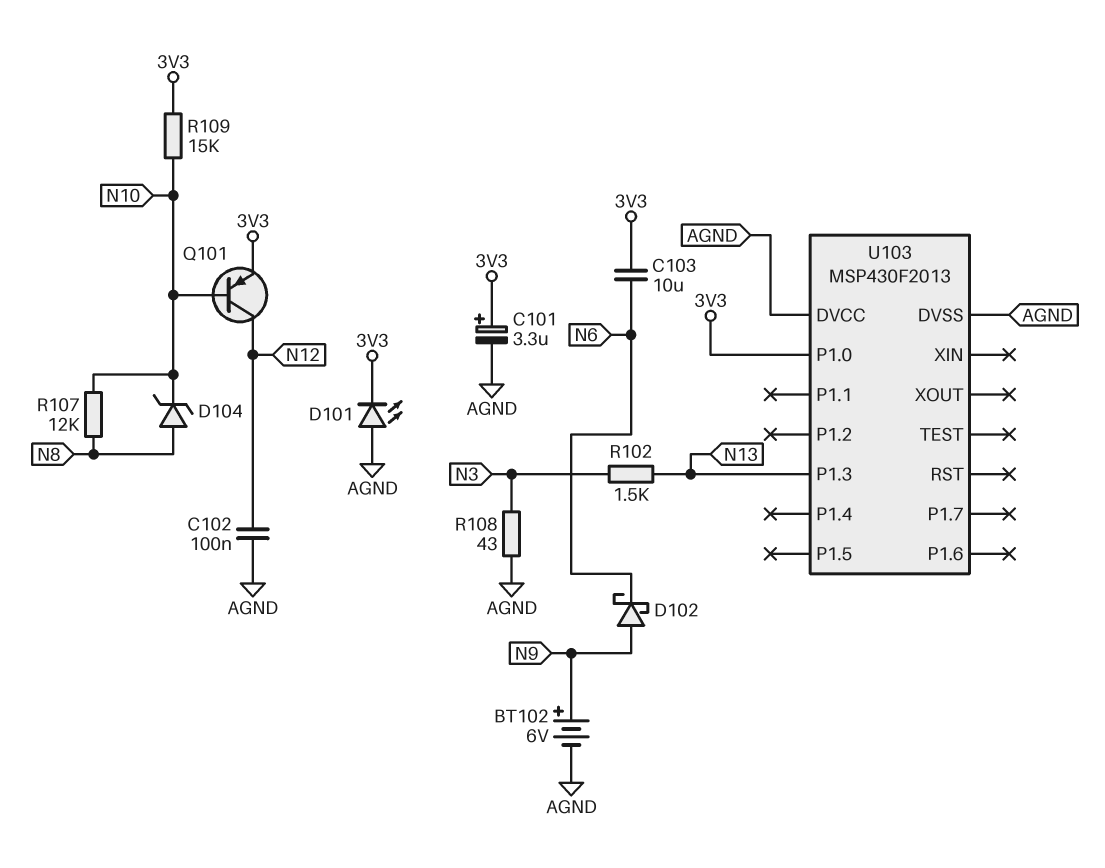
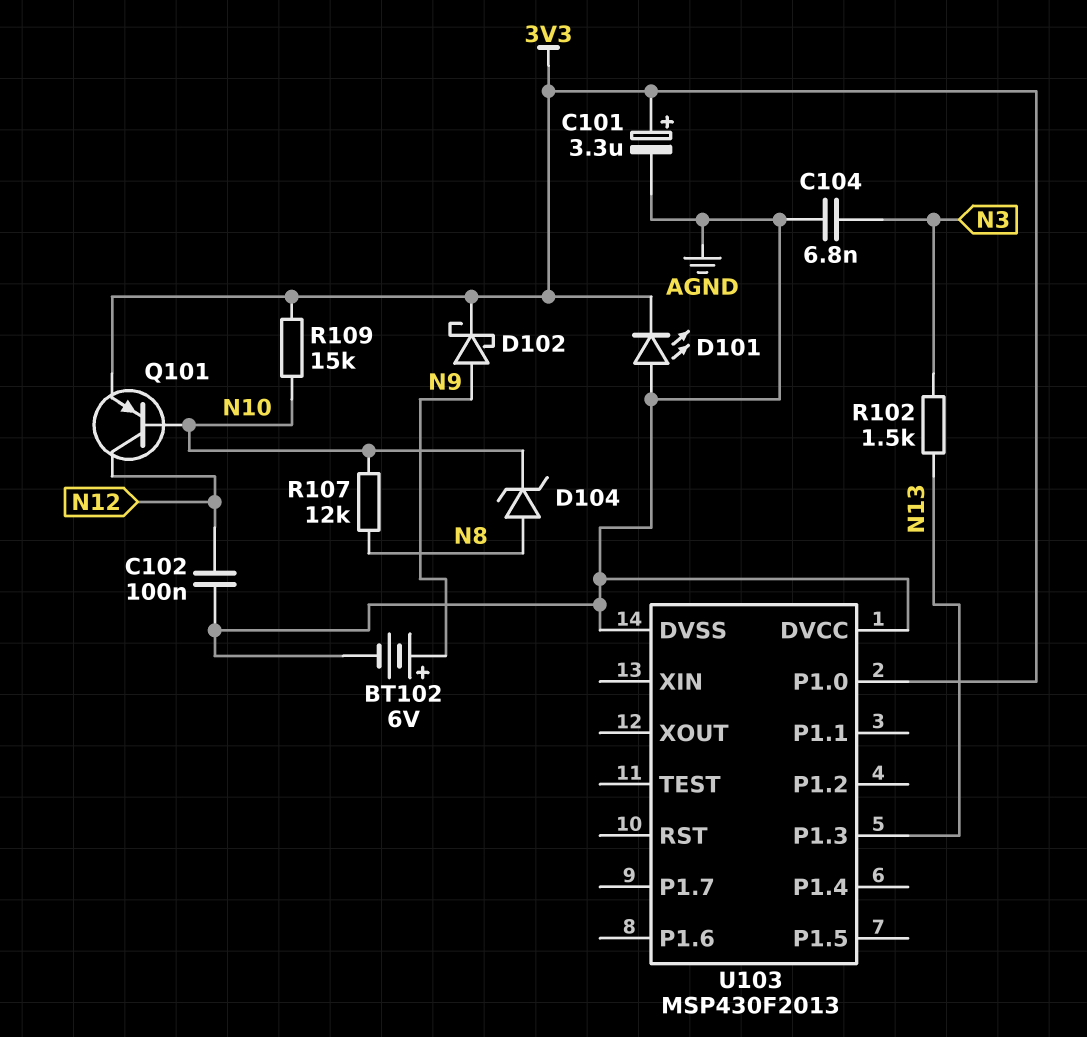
C103: 10uF (3V3, N6) -> none
C104: none -> 6.8nF (AGND, N3)
D102: schottky (A N9, K N6) -> schottky (A N9, K 3V3)
R108: 43 (AGND, N3) -> none

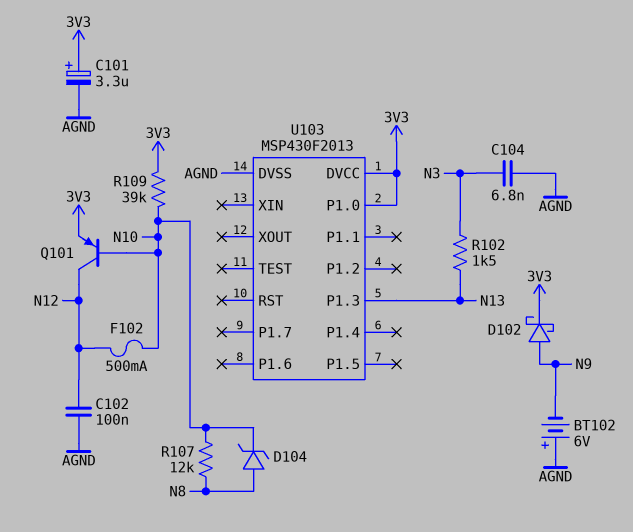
BT102: 6V (plus N9, minus AGND) -> 6V (plus AGND, minus N9)
D101: LED (A AGND, K 3V3) -> none
F102: none -> 500mA (N10, N12)
R109: 15k (3V3, N10) -> 39k (3V3, N10)
U103 pin DVCC: AGND -> 3V3

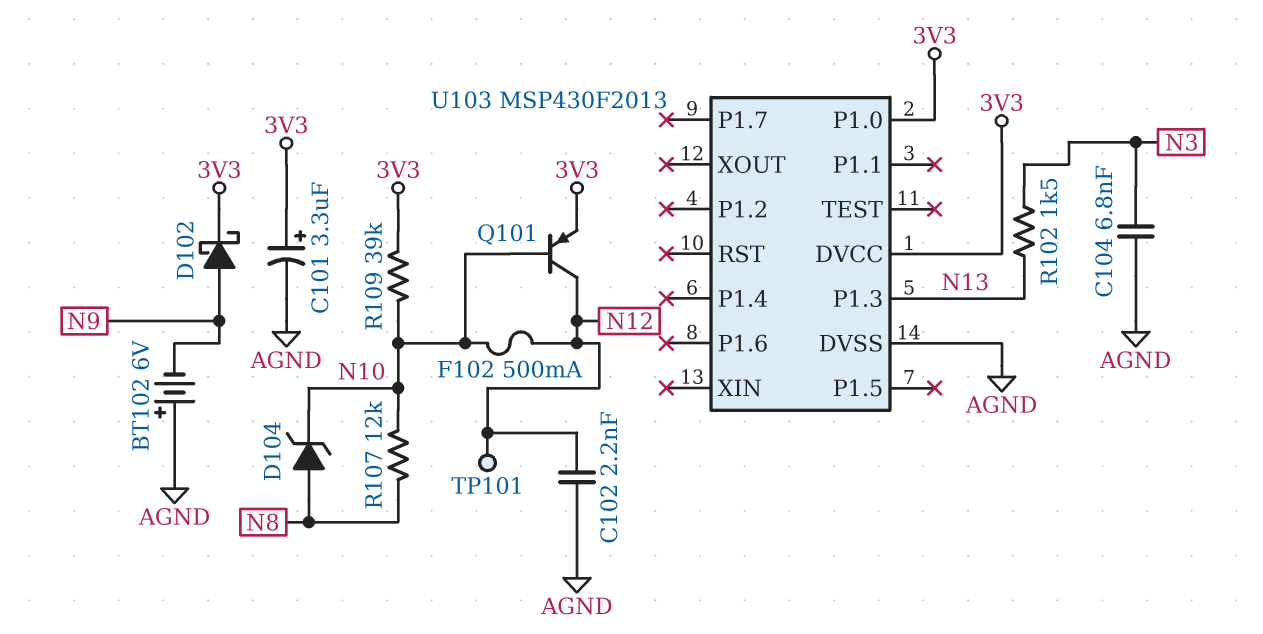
C102: 100nF (AGND, N12) -> 2.2nF (AGND, N12)
TP101: none -> test point (N12)

